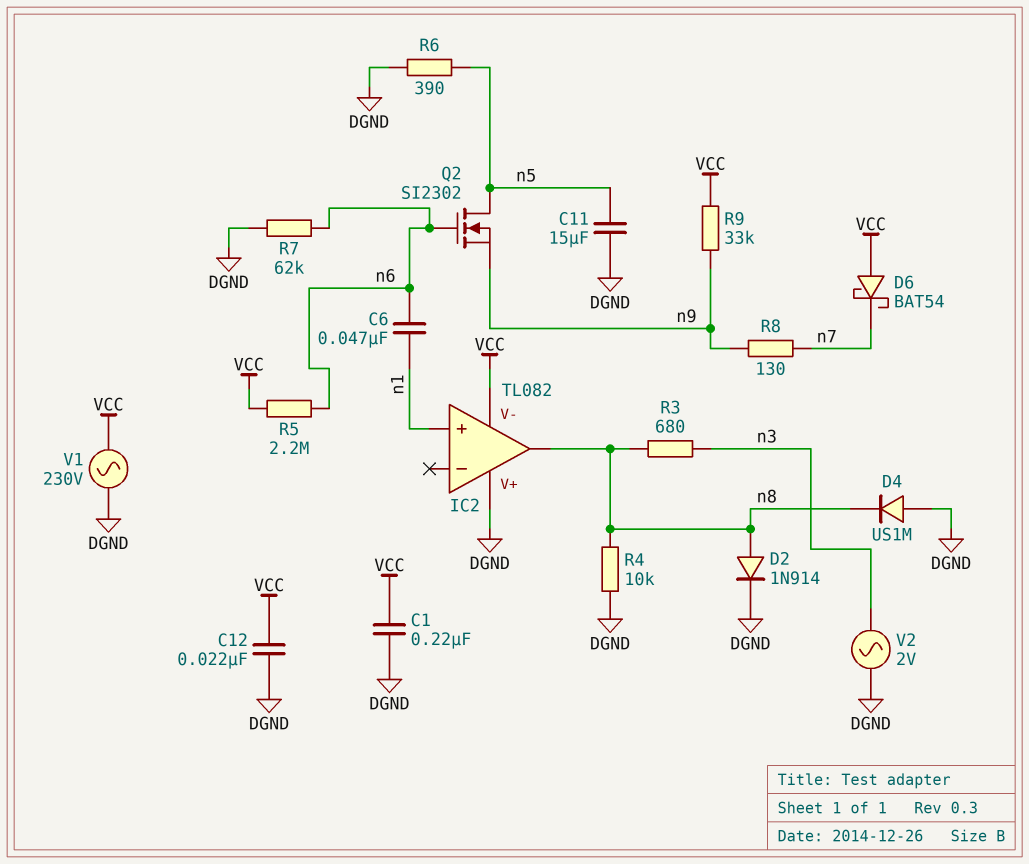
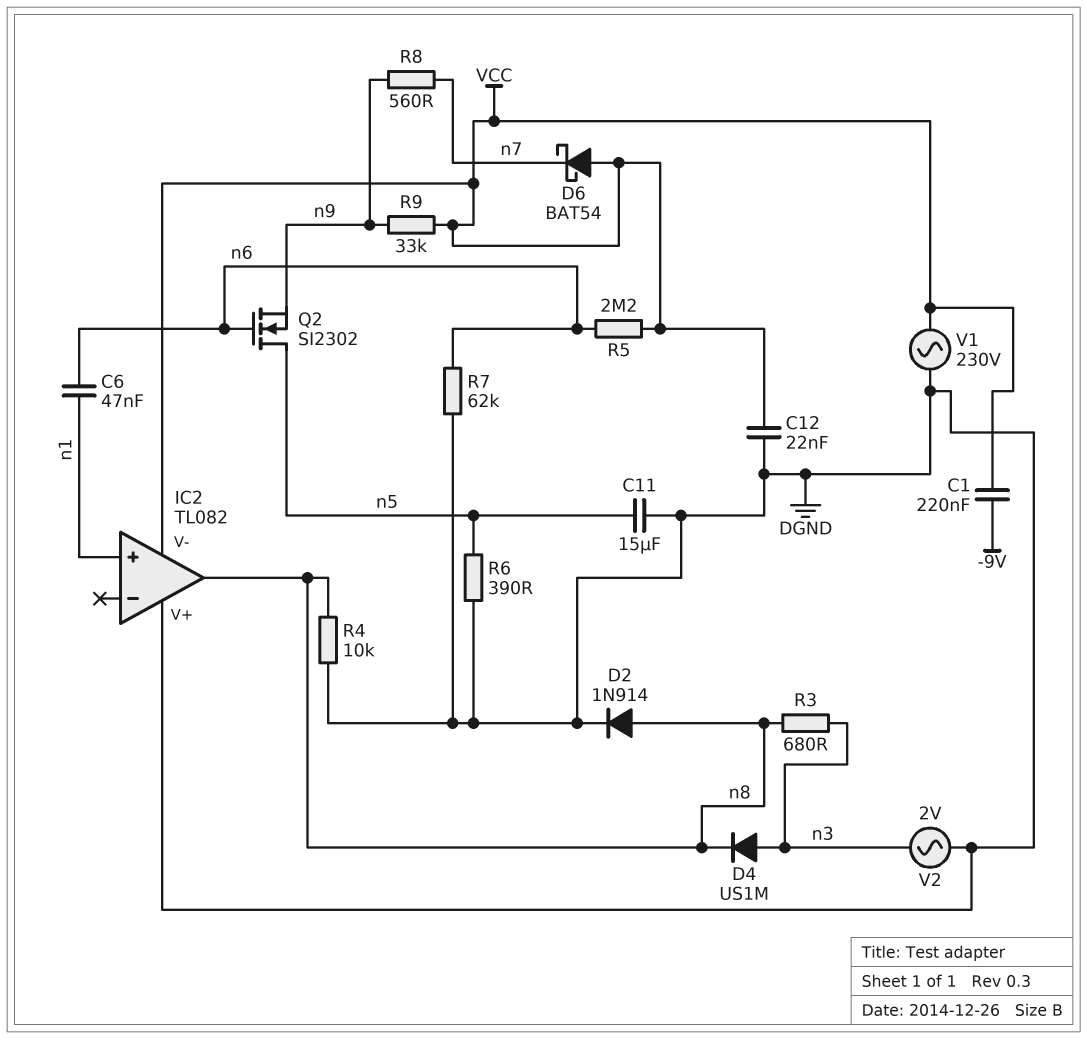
C1: 220nF (DGND, VCC) -> 220nF (-9V, VCC)
D4: diode US1M (A DGND, K n8) -> diode US1M (A n3, K n8)
R8: 130 (n7, n9) -> 560 (n7, n9)

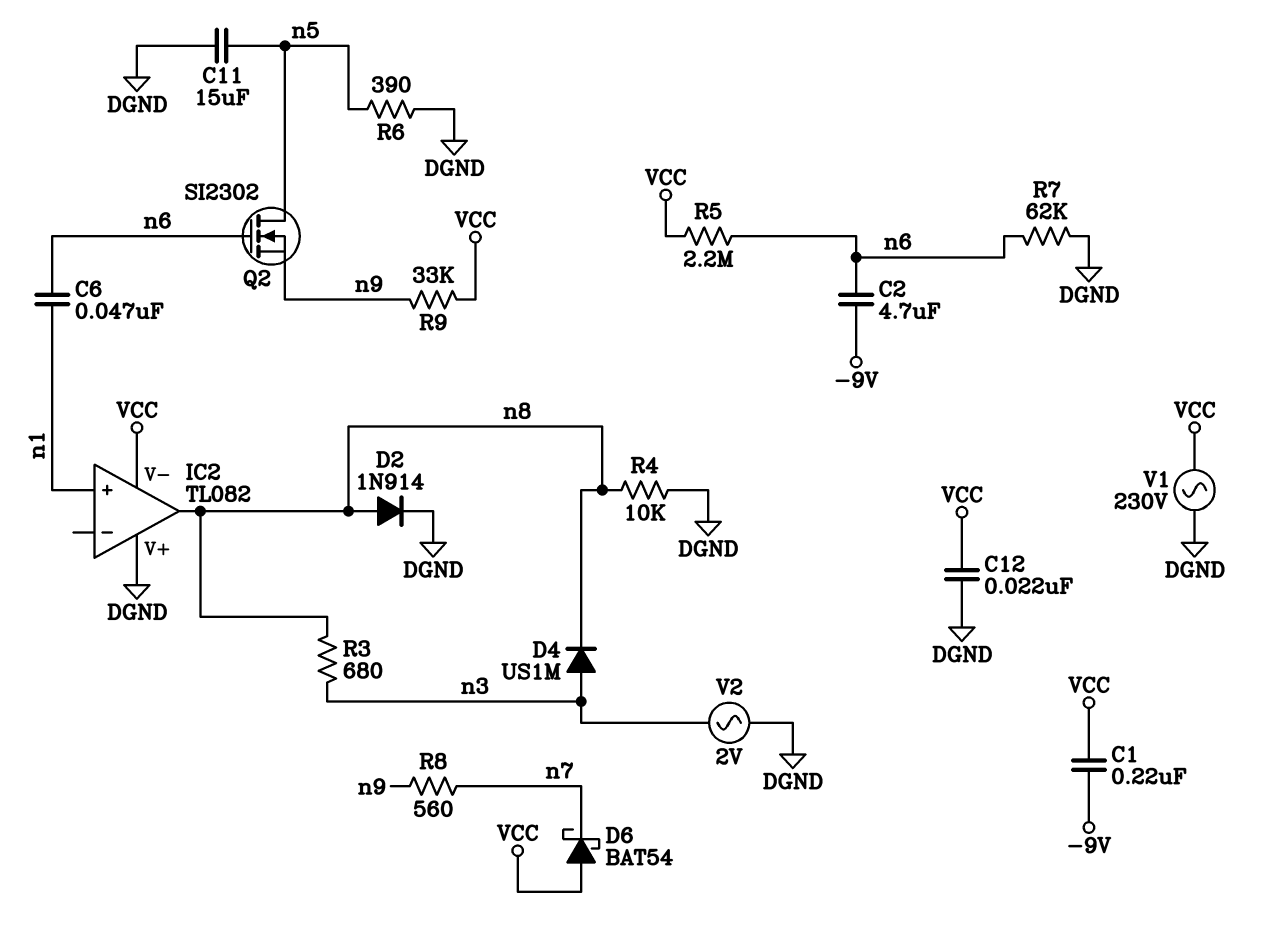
C2: none -> 4.7uF (-9V, n6)

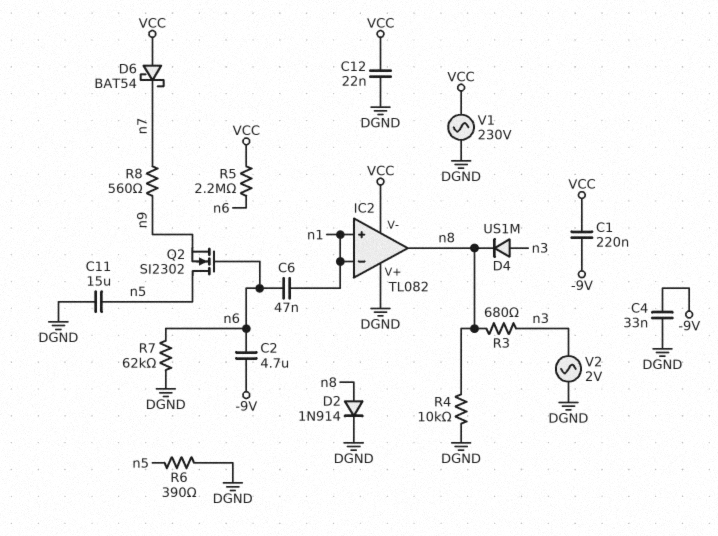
C4: none -> 33nF (-9V, DGND)
IC2 pin in-: none -> n1
R9: 33k (VCC, n9) -> none

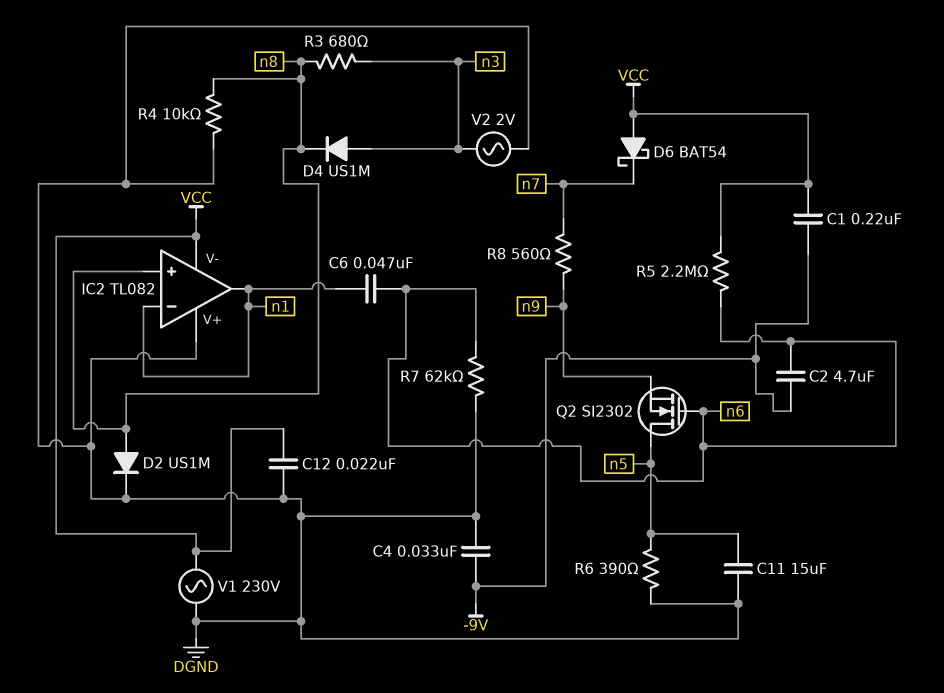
D2: diode 1N914 (A n8, K DGND) -> diode US1M (A n8, K DGND)
IC2 pin in+: n1 -> n8
IC2 pin out: n8 -> n1

